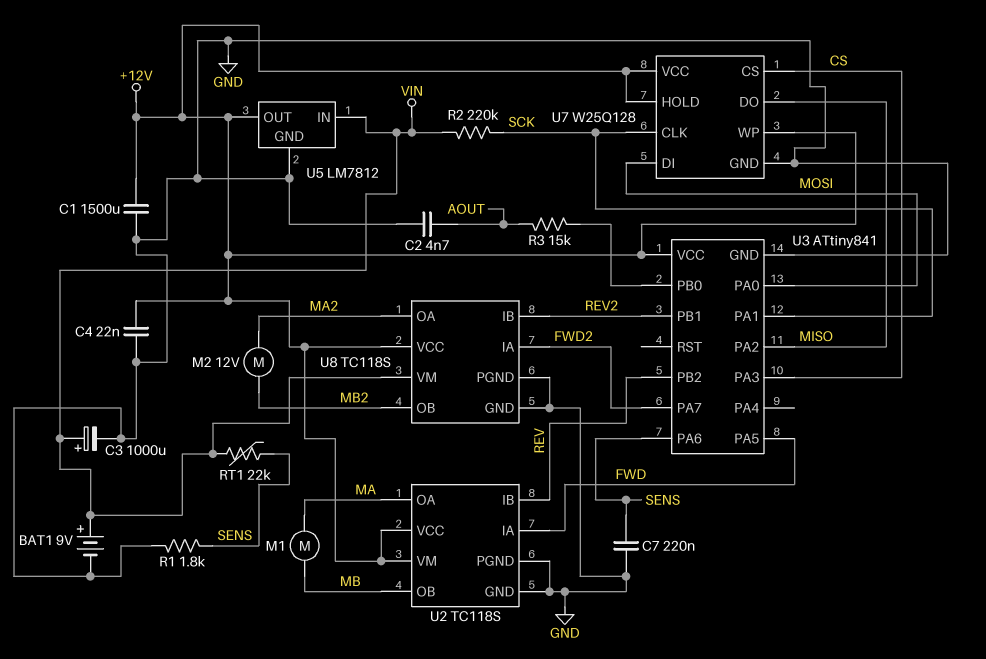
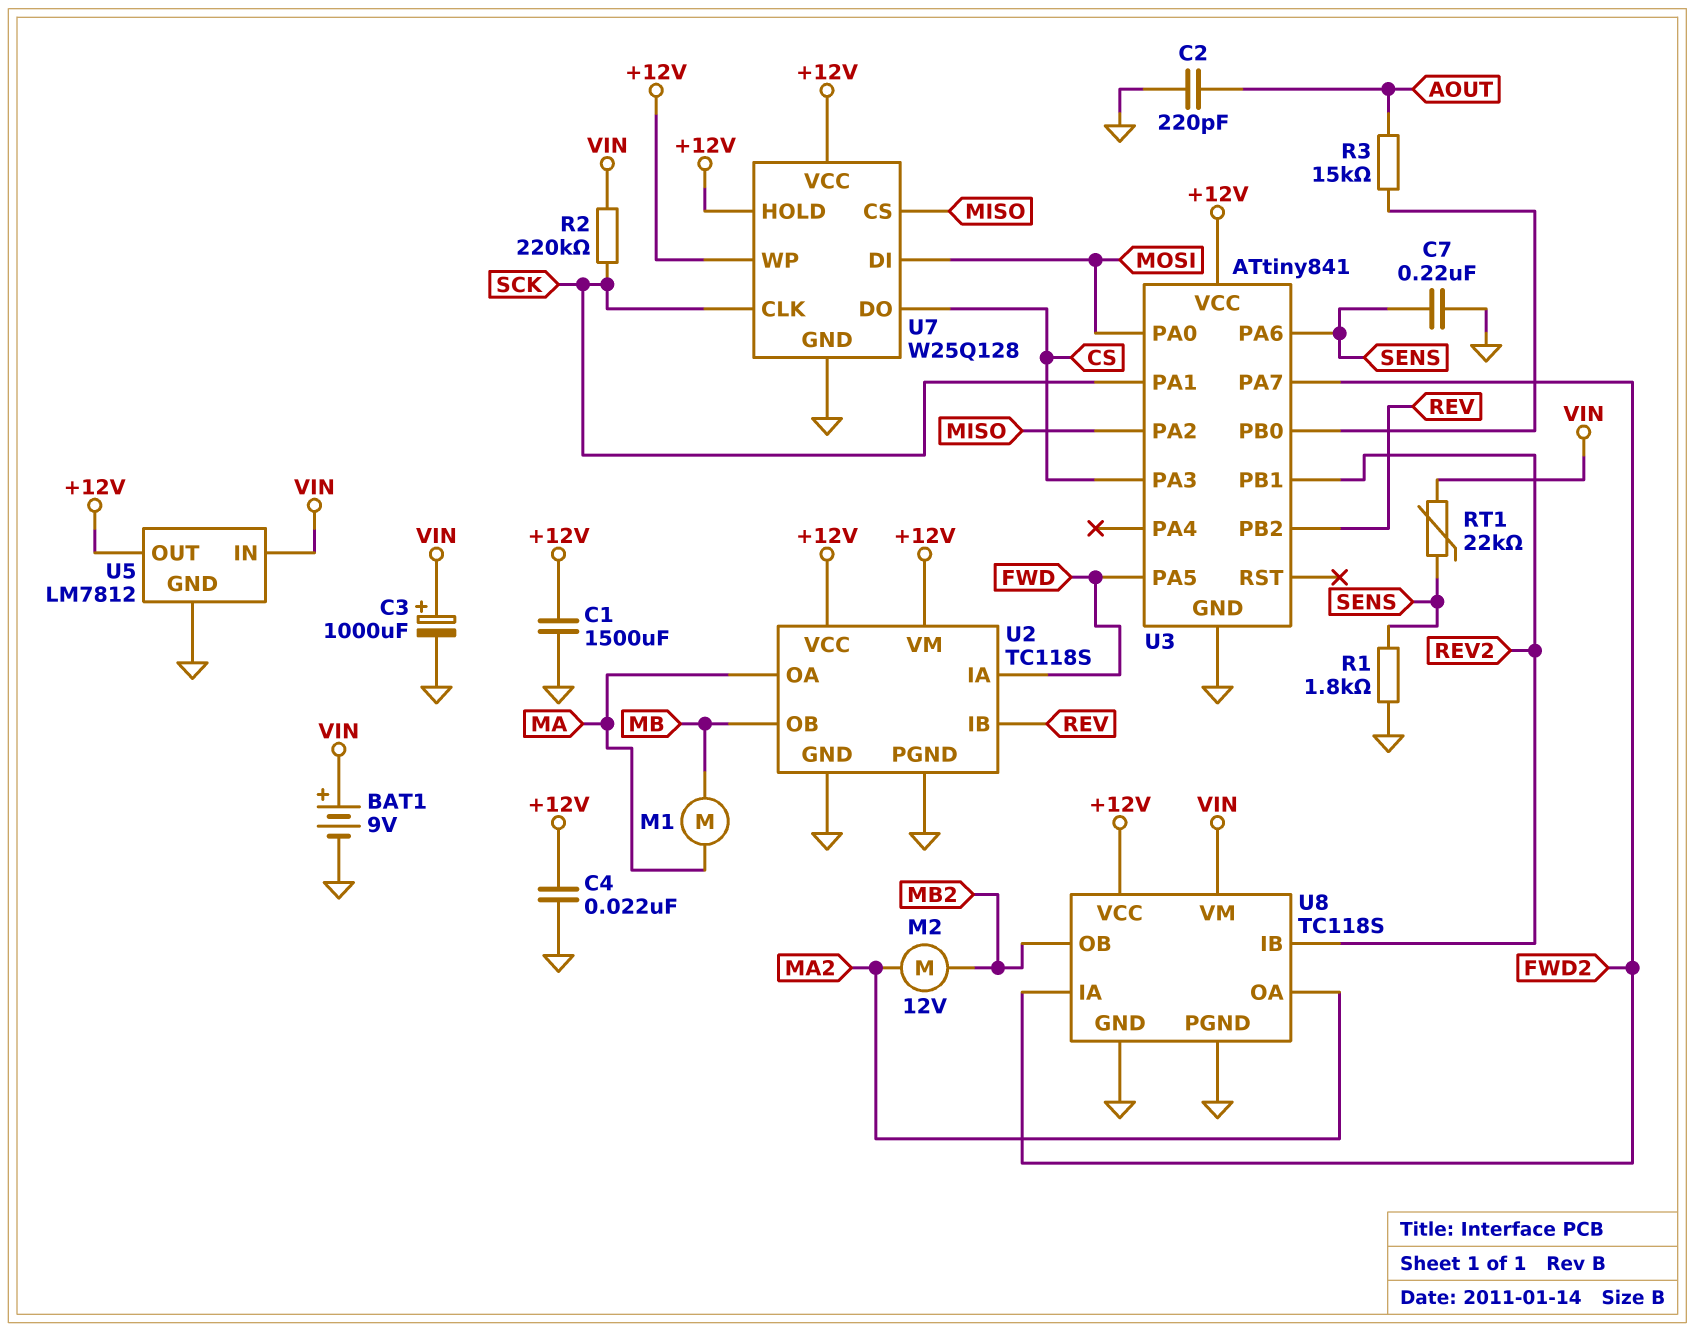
C2: 4.7nF (AOUT, GND) -> 220pF (AOUT, GND)
U7 pin CS: CS -> MISO
U7 pin DO: MISO -> CS

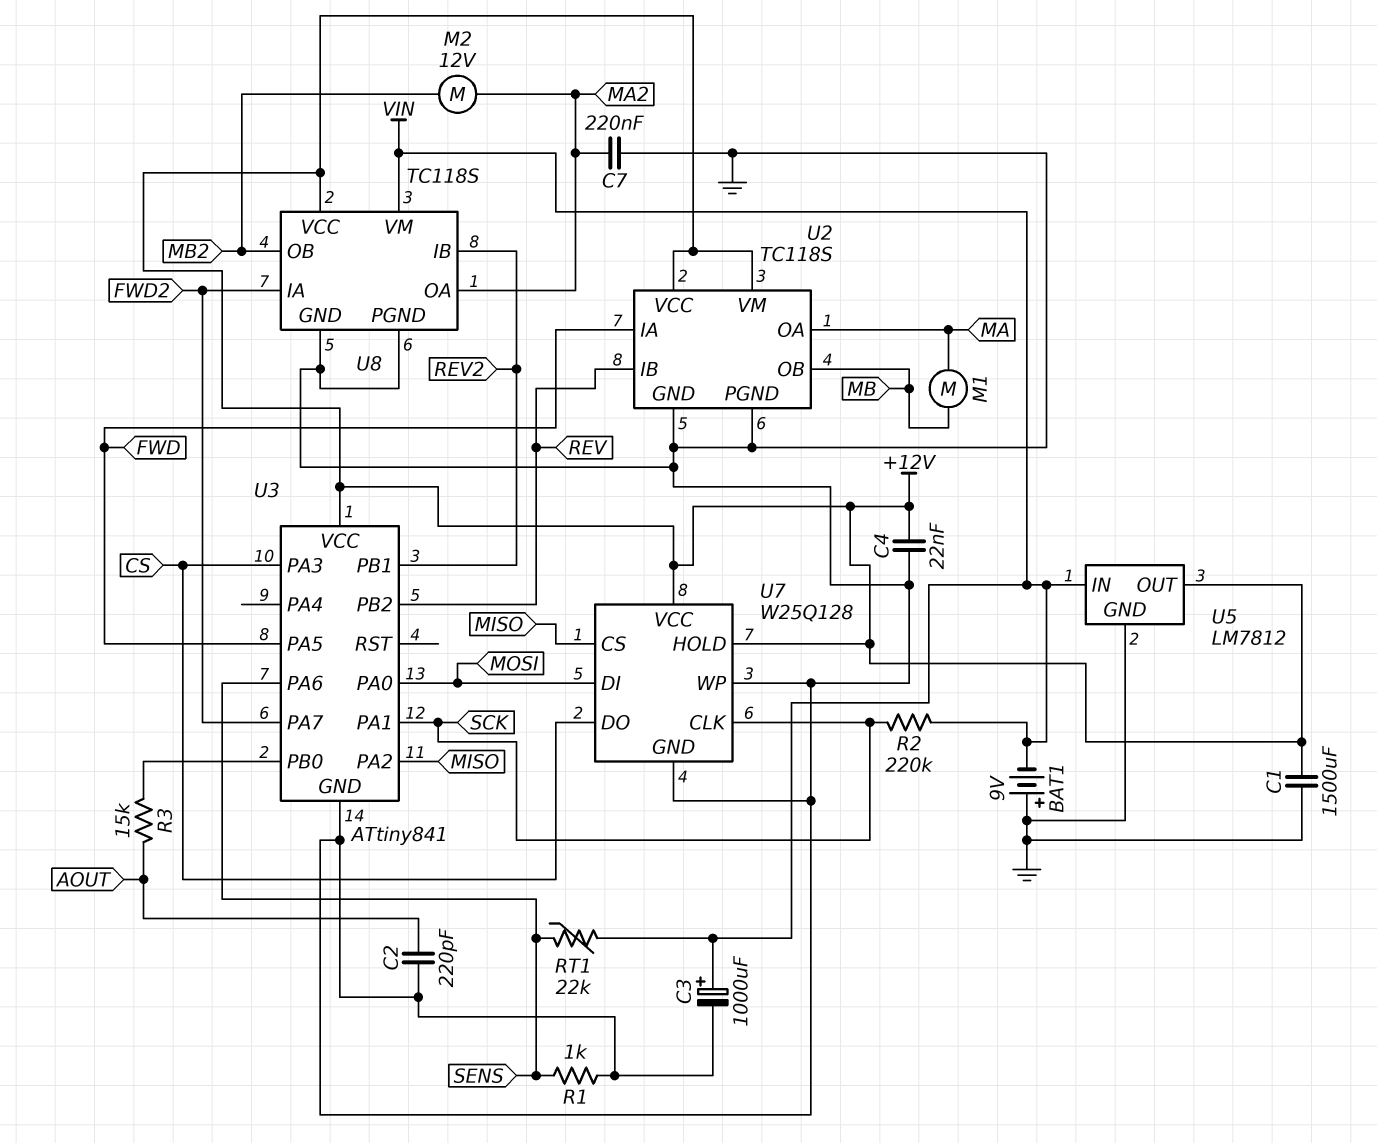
BAT1: 9V (plus VIN, minus GND) -> 9V (plus GND, minus VIN)
C7: 220nF (GND, SENS) -> 220nF (GND, MA2)
R1: 1.8k (GND, SENS) -> 1k (GND, SENS)
U7 pin WP: +12V -> GND

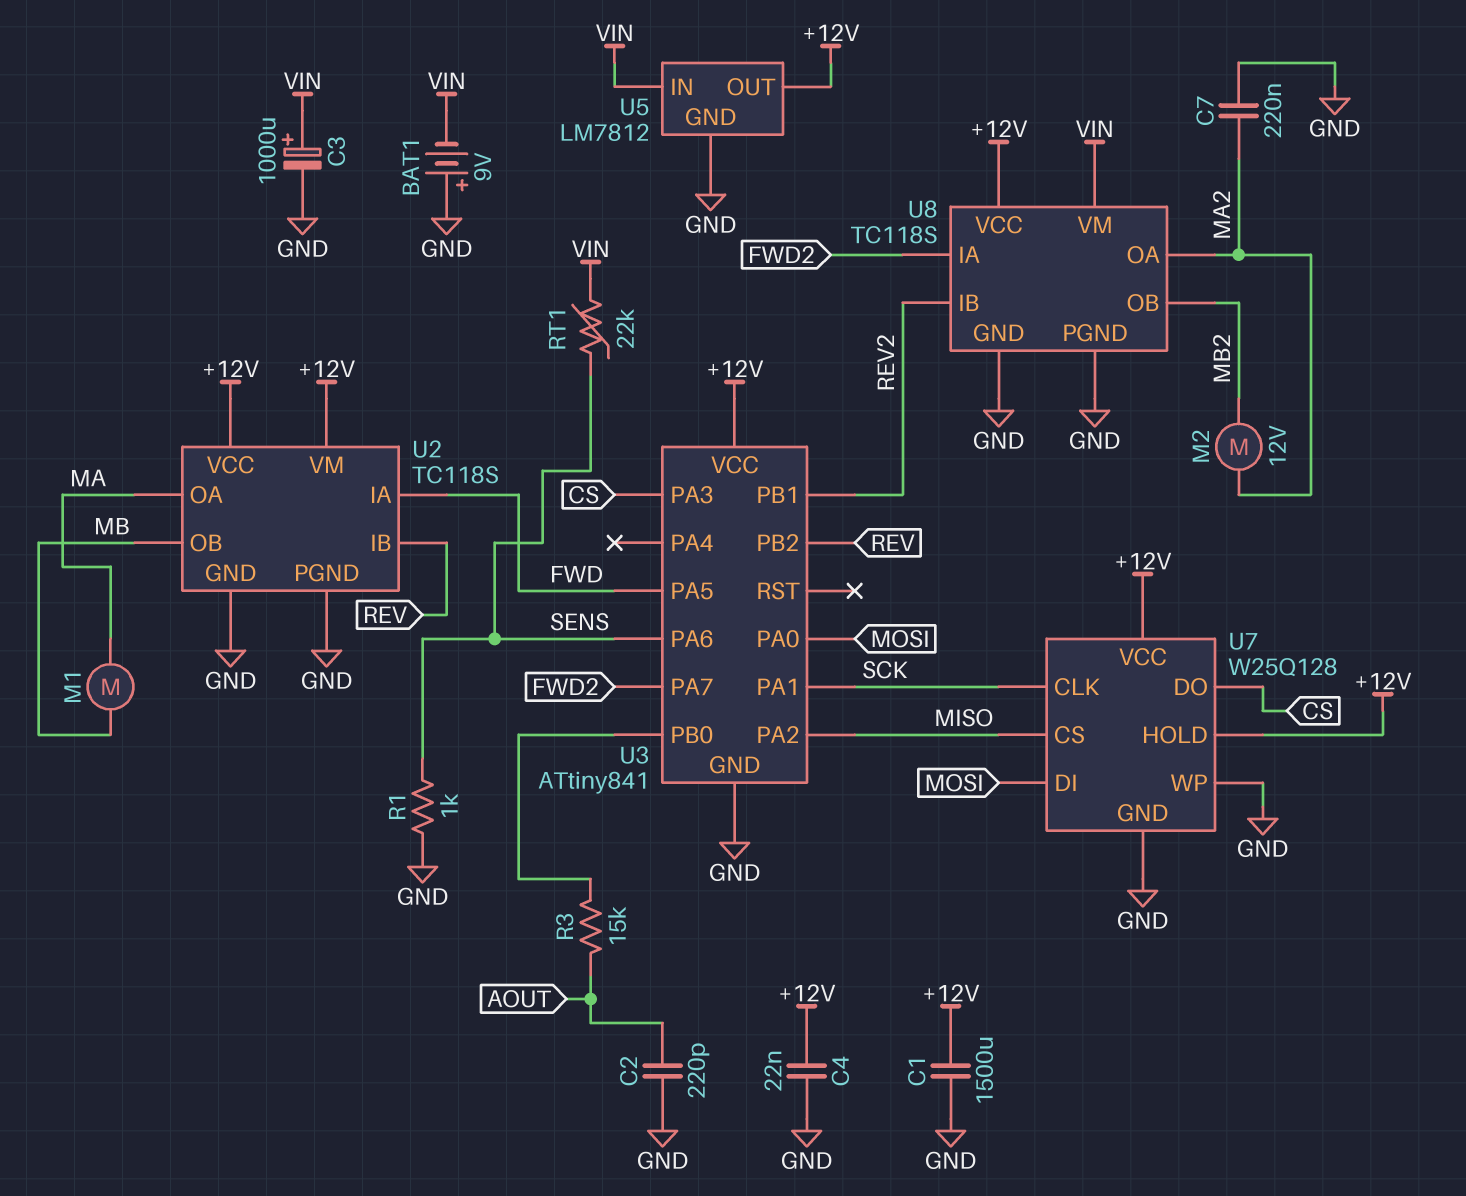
R2: 220k (SCK, VIN) -> none

